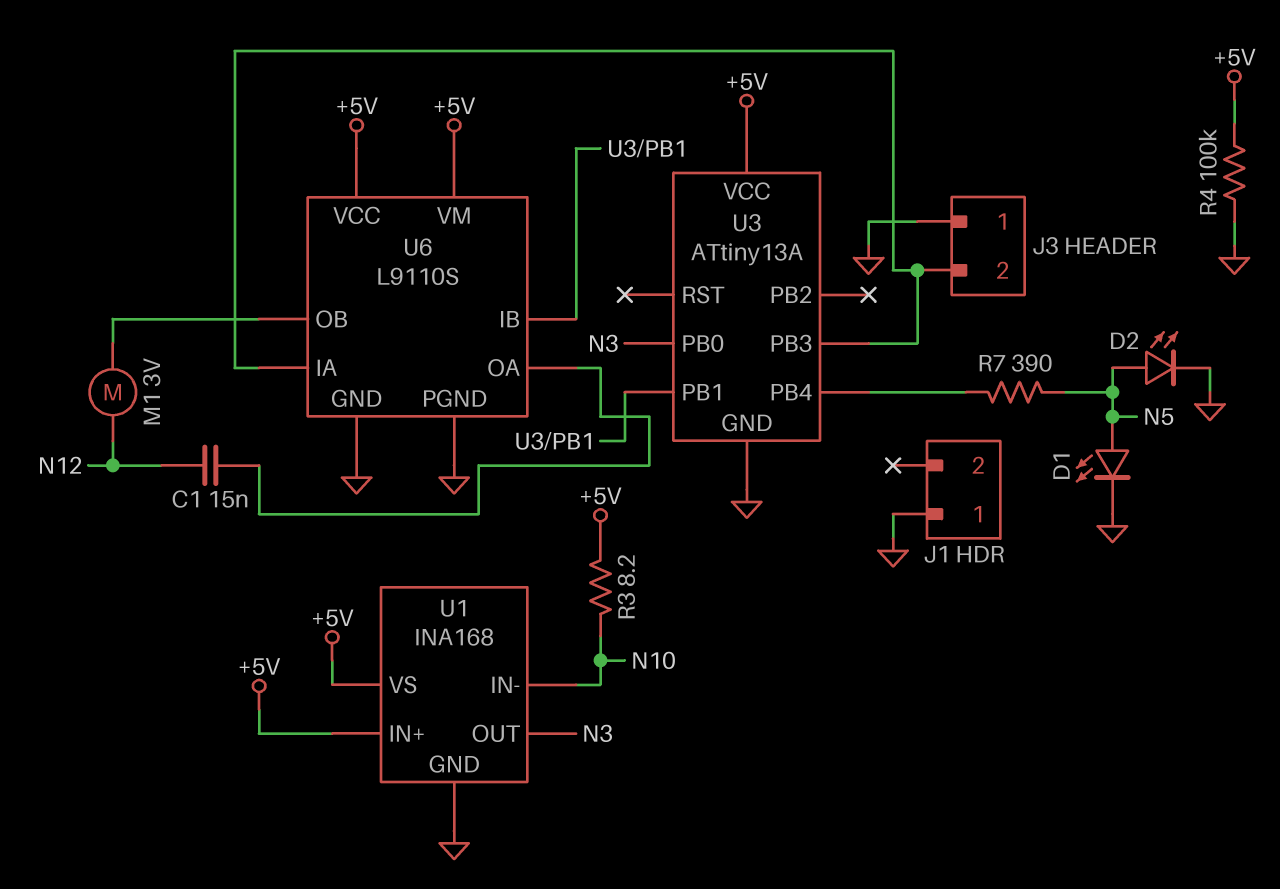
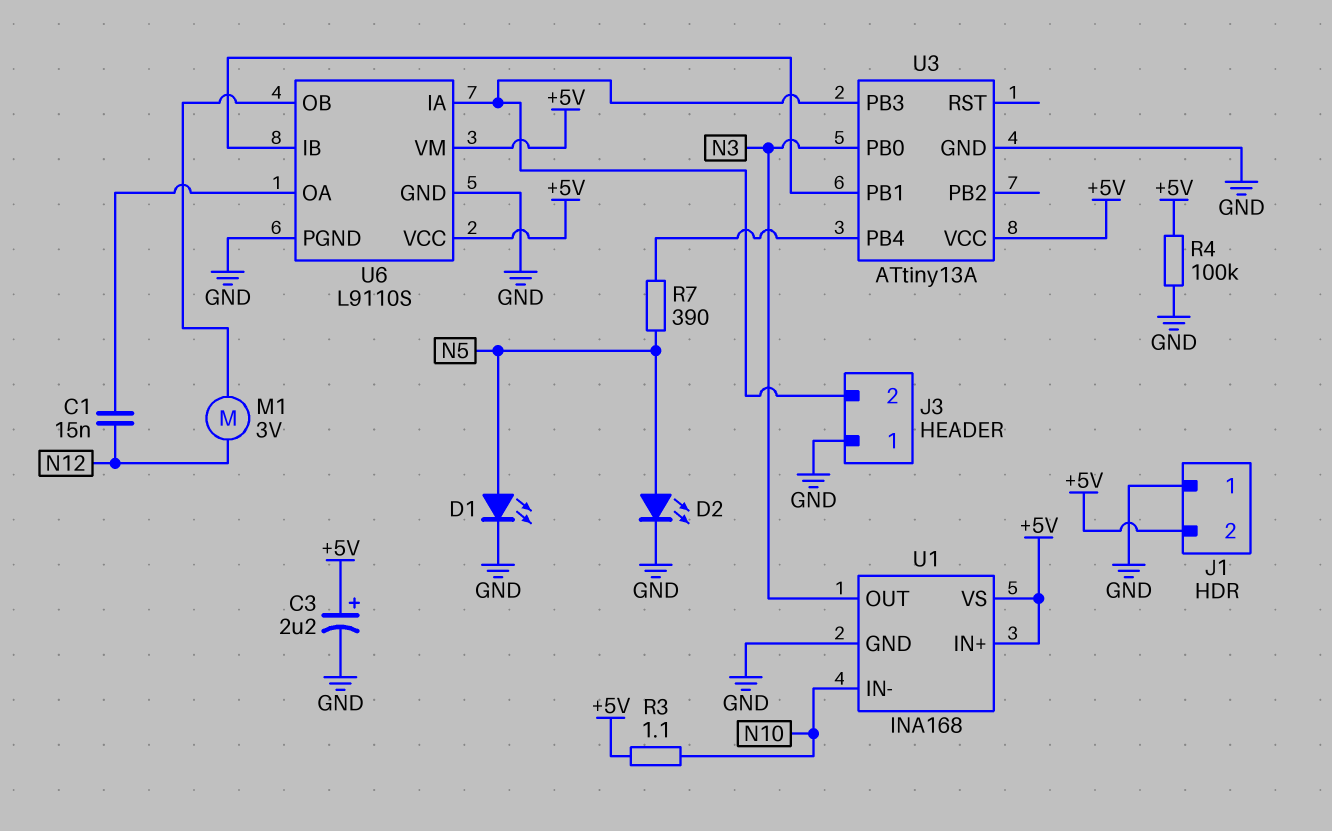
C3: none -> 2.2uF (plus +5V, minus GND)
J1 pin 2: none -> +5V
R3: 8.2 (+5V, N10) -> 1.1 (+5V, N10)

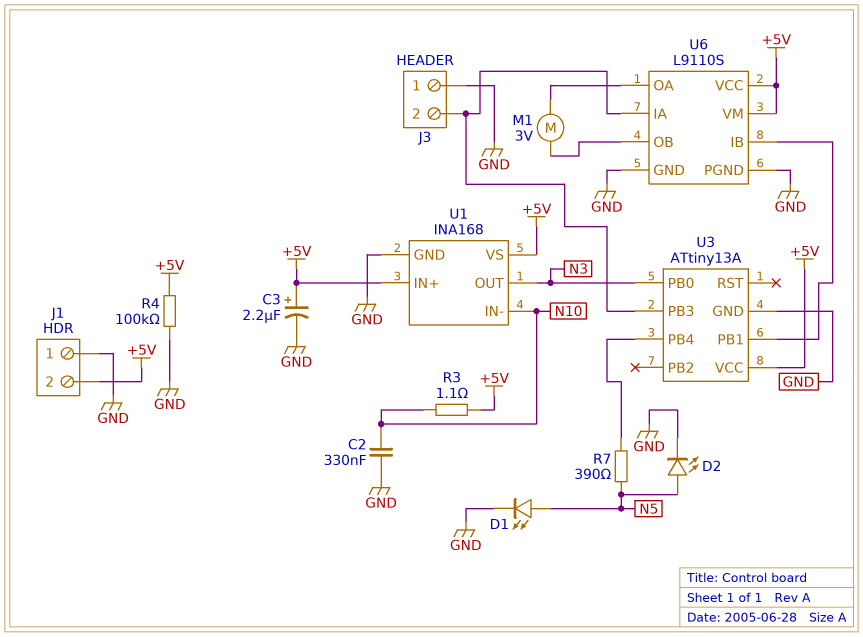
C1: 15nF (N12, U6/OA) -> none
C2: none -> 330nF (GND, N10)
M1: motor 3V (N12, U6/OB) -> motor 3V (U6/OA, U6/OB)

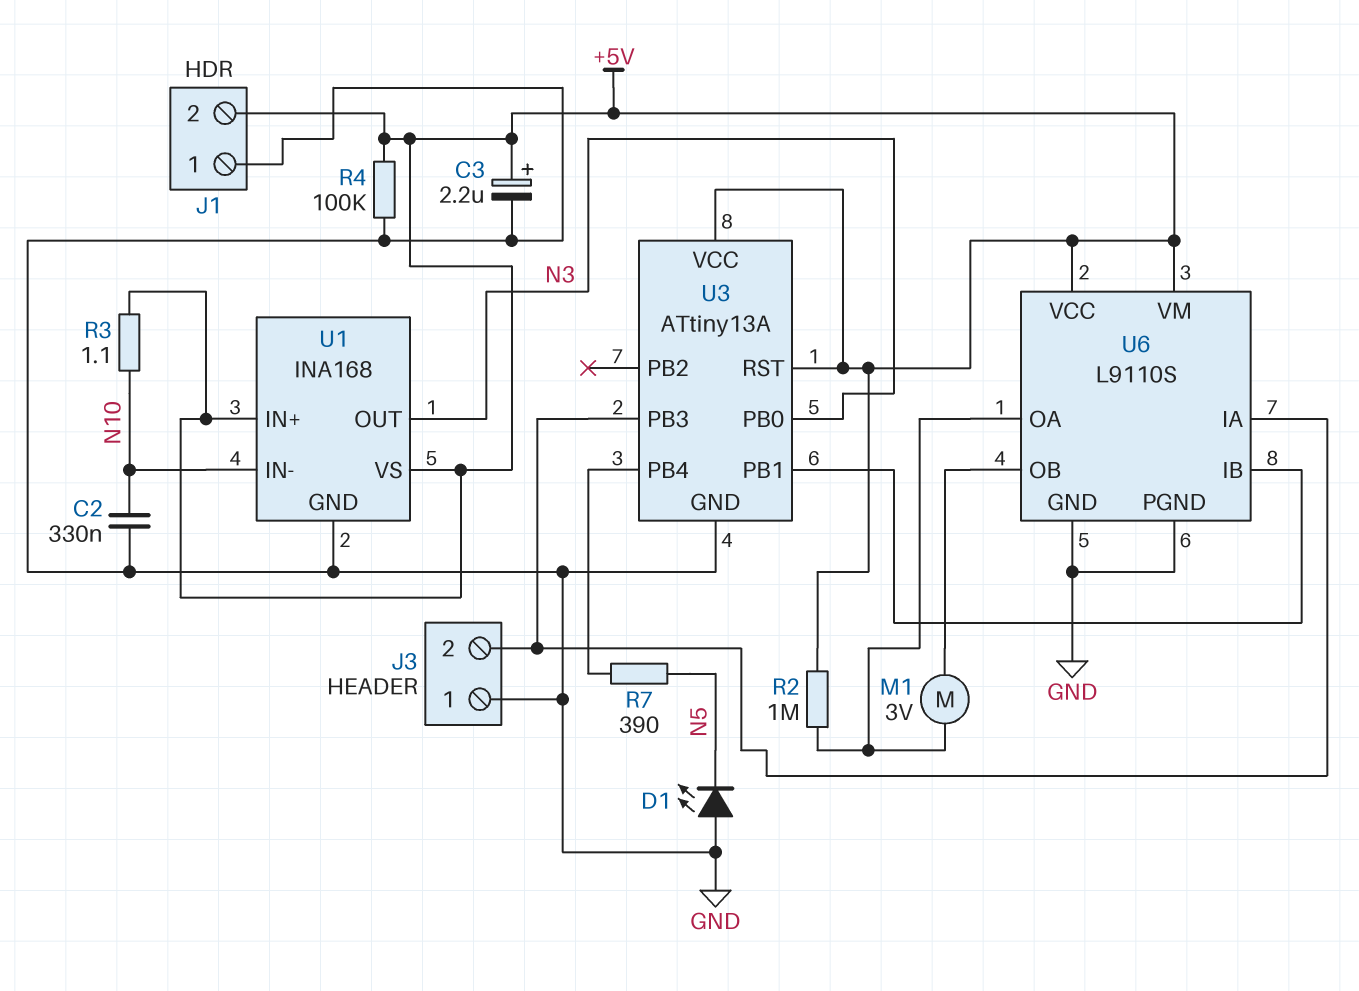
D1: LED (A N5, K GND) -> LED (A GND, K N5)
D2: LED (A N5, K GND) -> none
R2: none -> 1M (+5V, U6/OA)
U3 pin RST: none -> +5V

